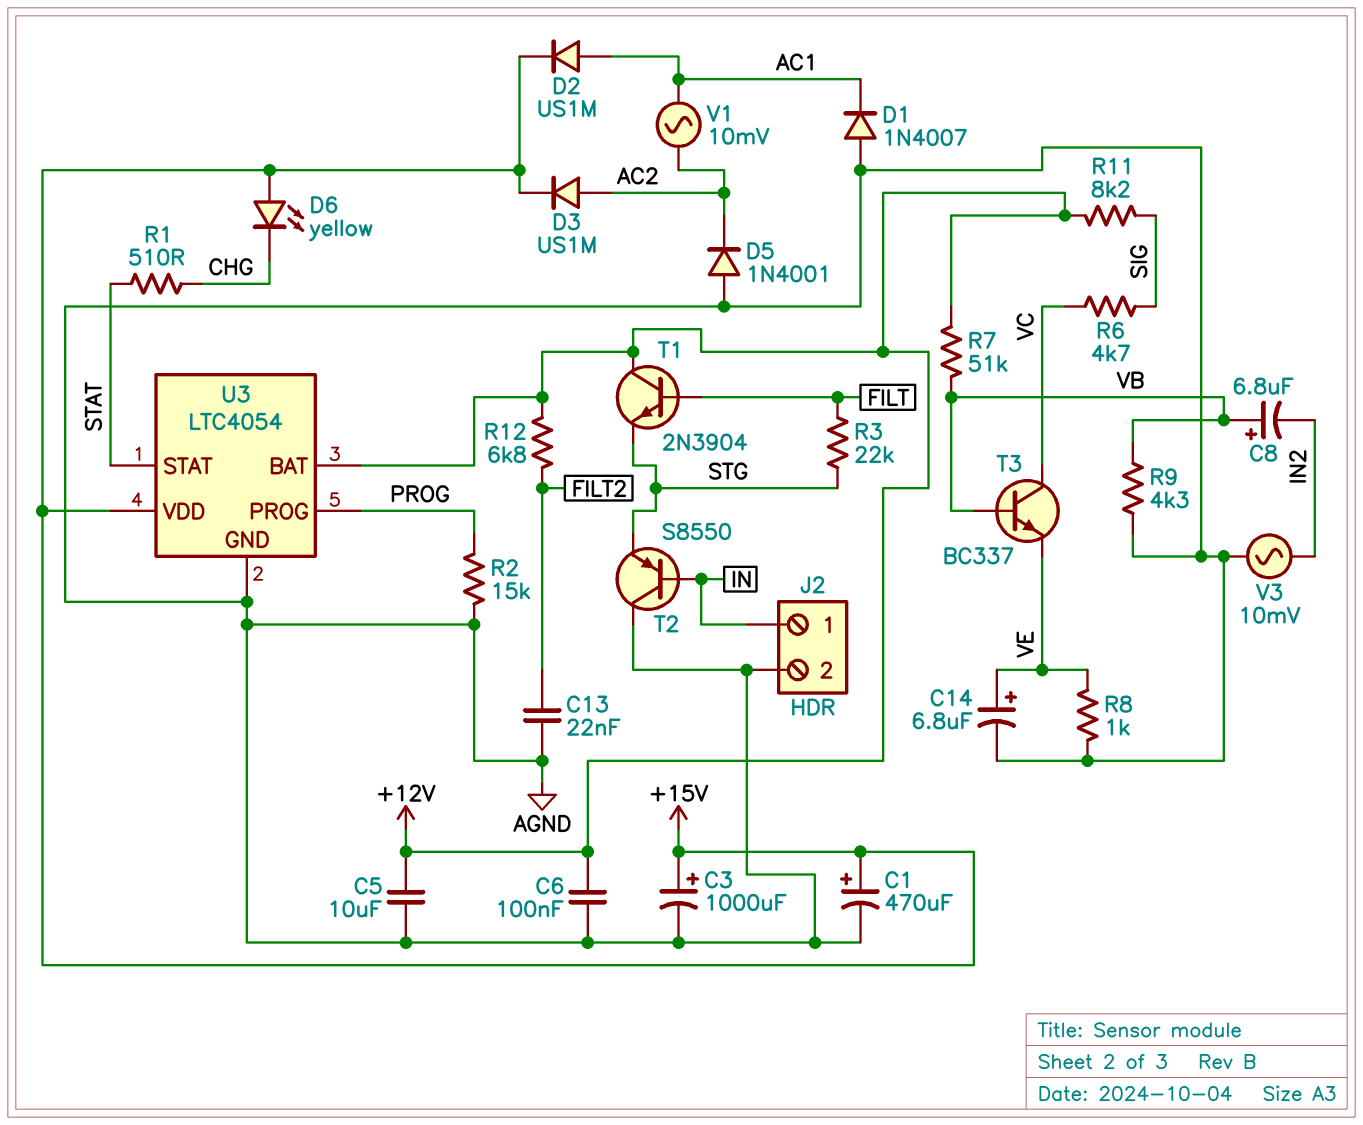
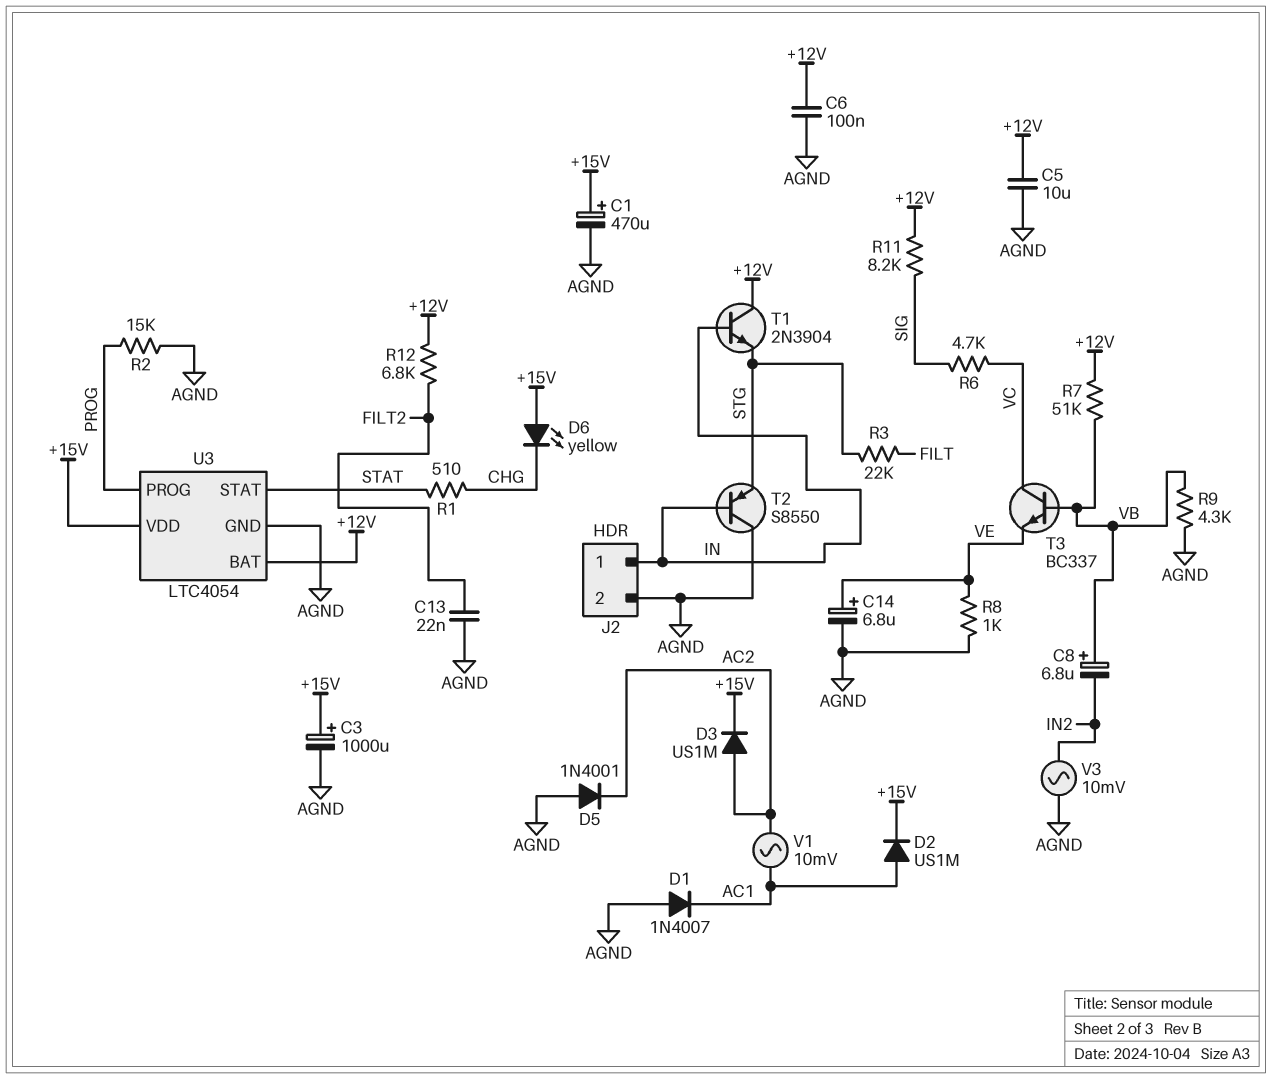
T1: NPN 2N3904 (B FILT, C +12V, E STG) -> NPN 2N3904 (B IN, C +12V, E STG)

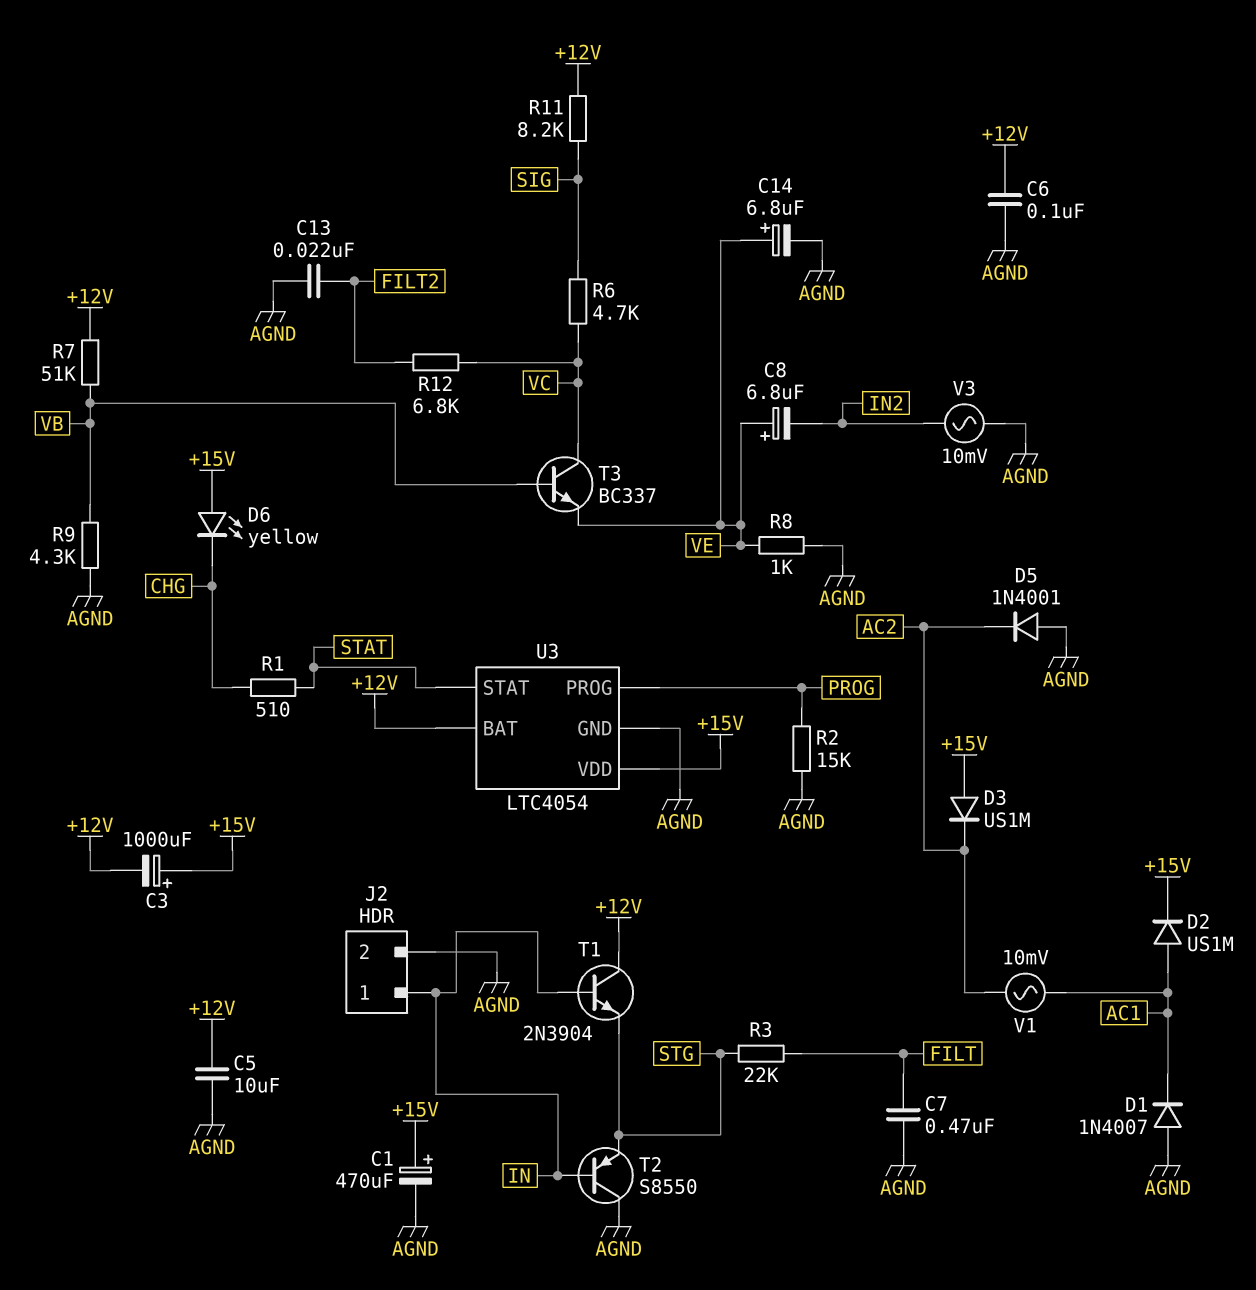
C3: 1000uF (plus +15V, minus AGND) -> 1000uF (plus +15V, minus +12V)
C7: none -> 470nF (AGND, FILT)
C8: 6.8uF (plus VB, minus IN2) -> 6.8uF (plus VE, minus IN2)
D3: diode US1M (A AC2, K +15V) -> diode US1M (A +15V, K AC2)
R12: 6.8k (+12V, FILT2) -> 6.8k (FILT2, VC)

